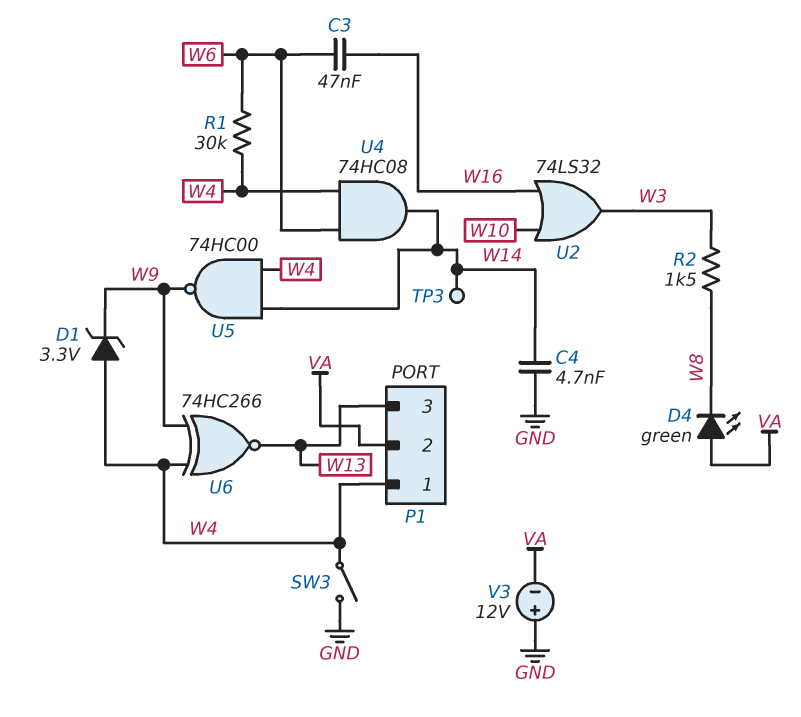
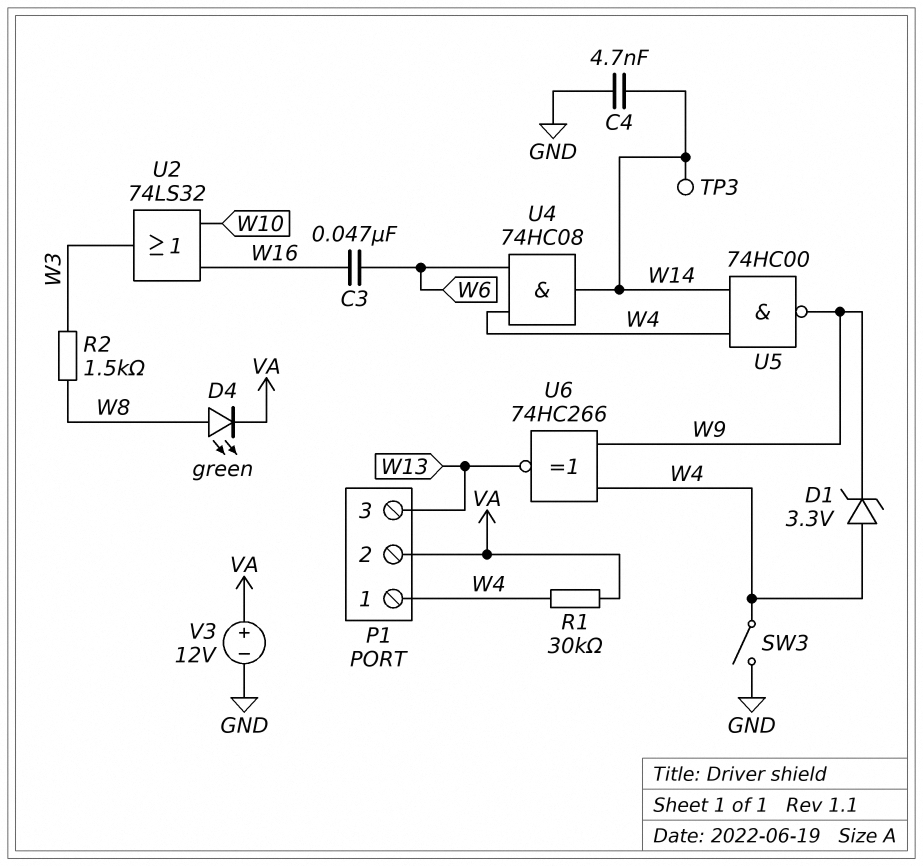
D4: LED green (A VA, K W8) -> LED green (A W8, K VA)
R1: 30k (W4, W6) -> 30k (VA, W4)
V3: 12V (plus GND, minus VA) -> 12V (plus VA, minus GND)

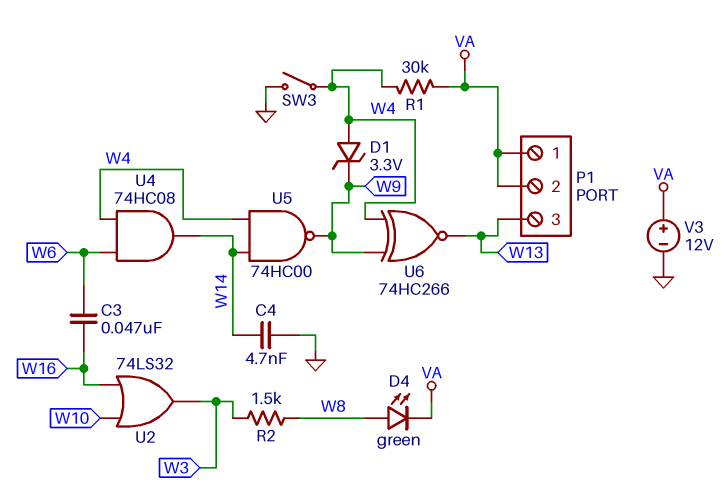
P1 pin 1: W4 -> VA
TP3: test point (W14) -> none

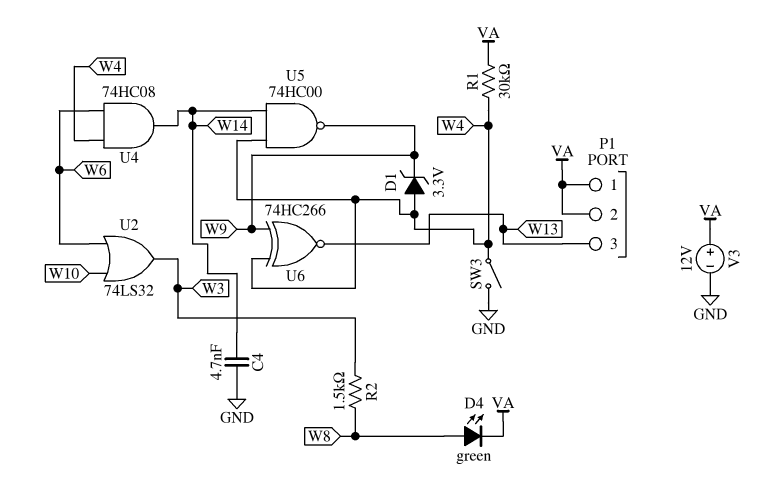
C3: 47nF (W6, W16) -> none
U2: OR 74LS32 (in W10, in W16, out W3) -> OR 74LS32 (in W6, in W10, out W3)

